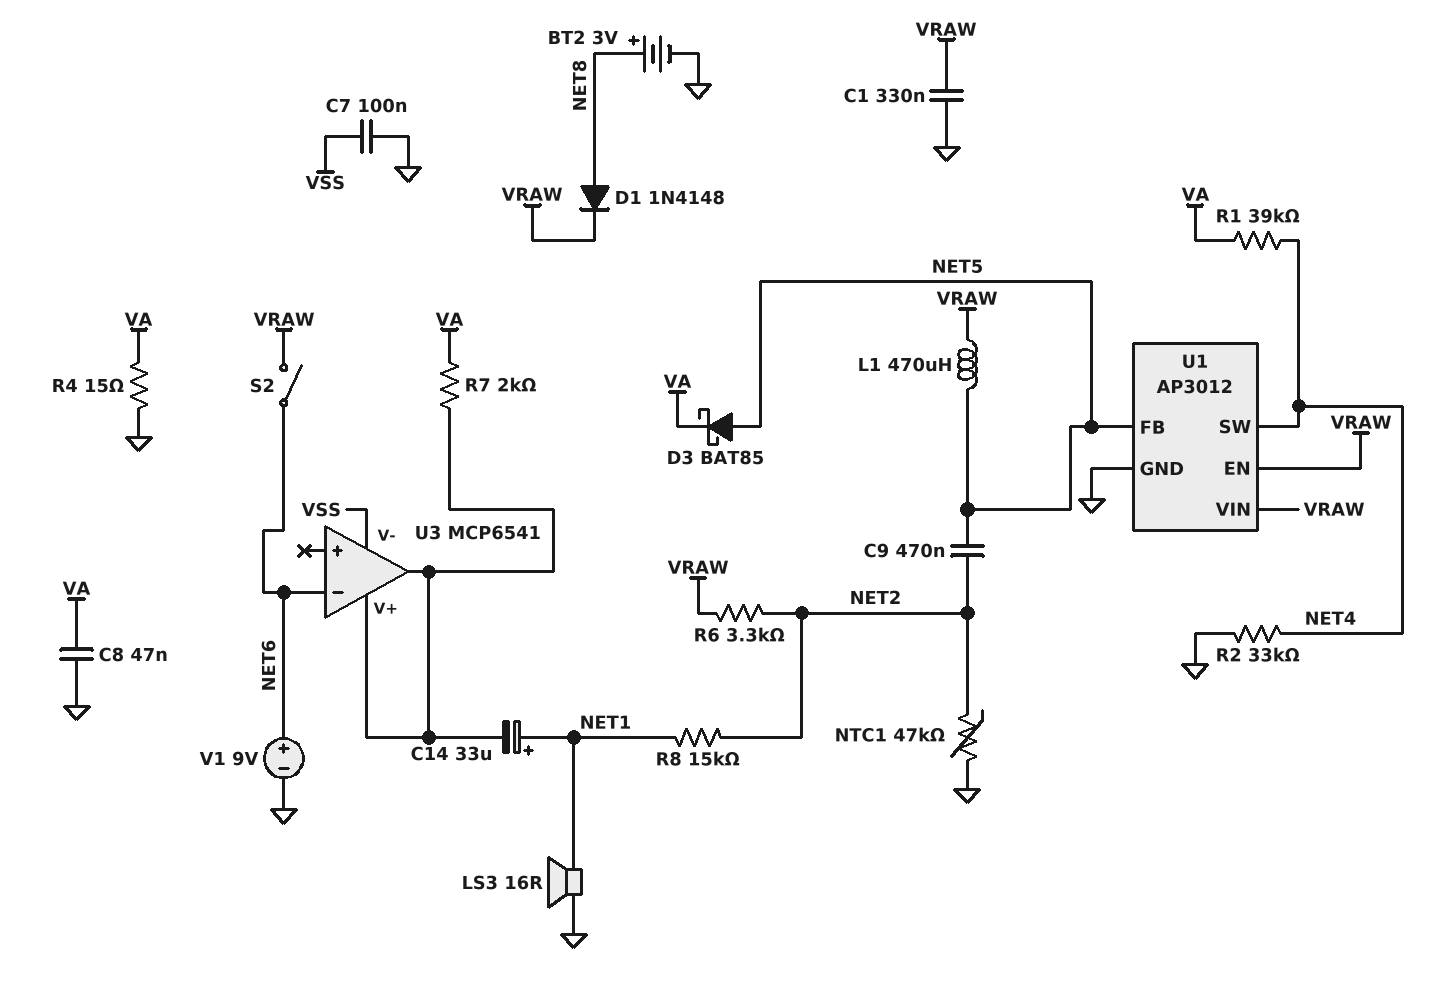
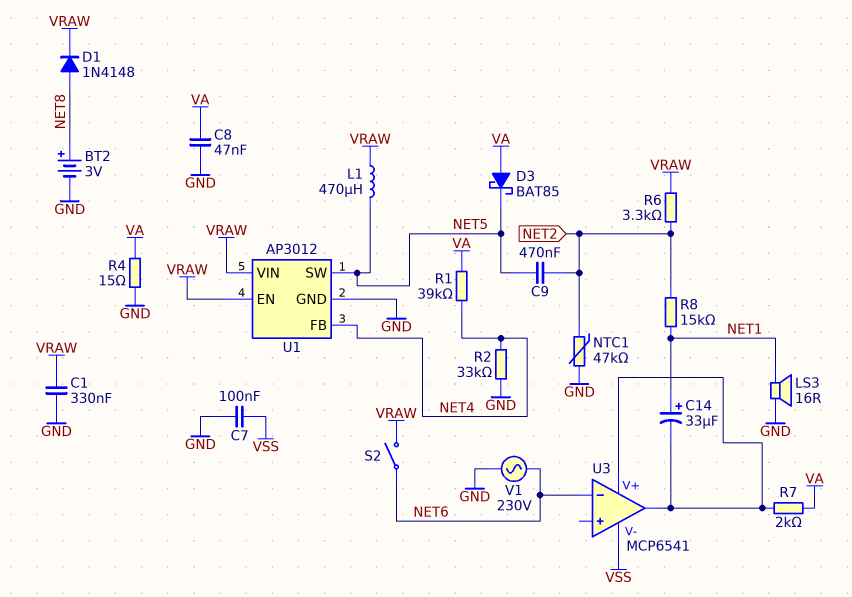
D3: schottky BAT85 (A NET5, K VA) -> schottky BAT85 (A VA, K NET5)
U1 pin FB: NET5 -> NET4
U1 pin SW: NET4 -> NET5
V1: 9V (plus NET6, minus GND) -> AC 230V (GND, NET6)

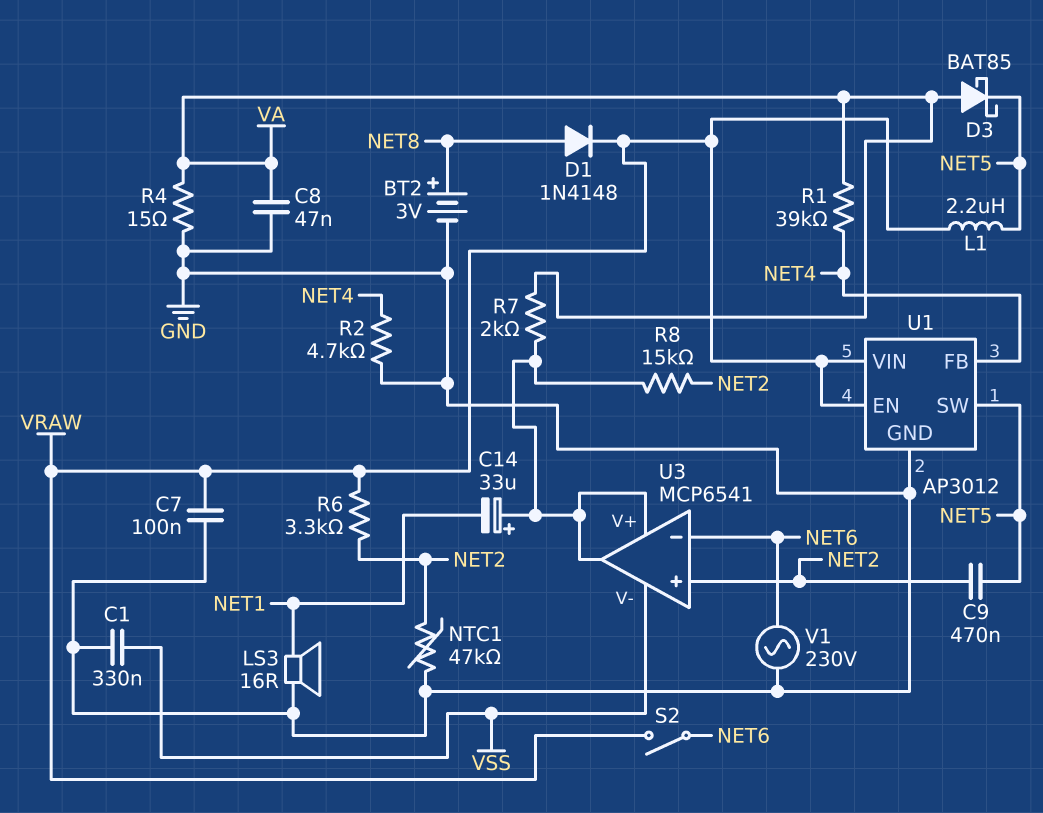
C1: 330nF (GND, VRAW) -> 330nF (GND, VSS)
C7: 100nF (GND, VSS) -> 100nF (GND, VRAW)
C14: 33uF (plus NET1, minus U3/V+) -> 33uF (plus U3/V+, minus NET1)
L1: 470uH (NET5, VRAW) -> 2.2uH (NET5, VRAW)
R2: 33k (GND, NET4) -> 4.7k (GND, NET4)
R8: 15k (NET1, NET2) -> 15k (NET2, U3/V+)
U3 pin in+: none -> NET2

